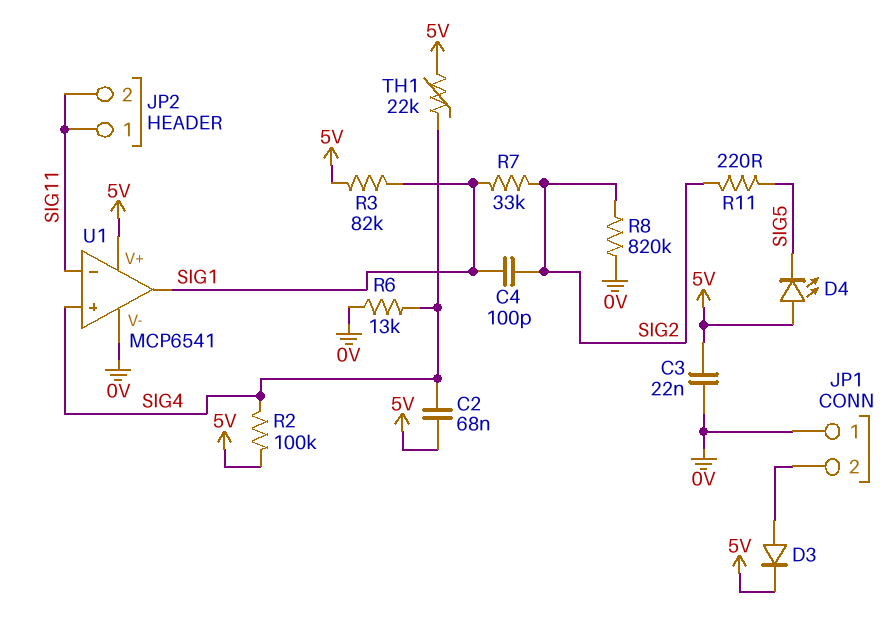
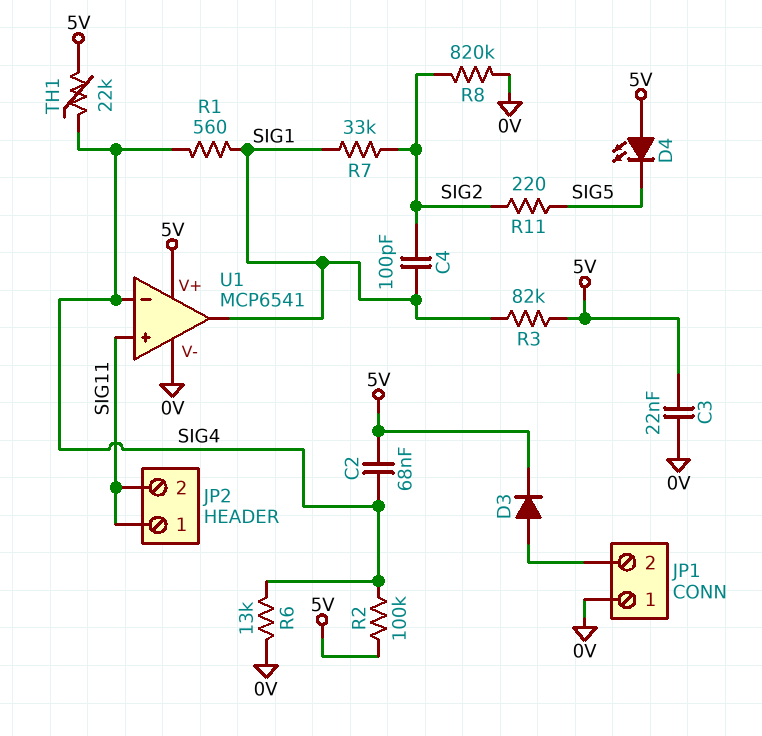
R1: none -> 560 (SIG1, SIG4)
U1 pin in+: SIG4 -> SIG11
U1 pin in-: SIG11 -> SIG4

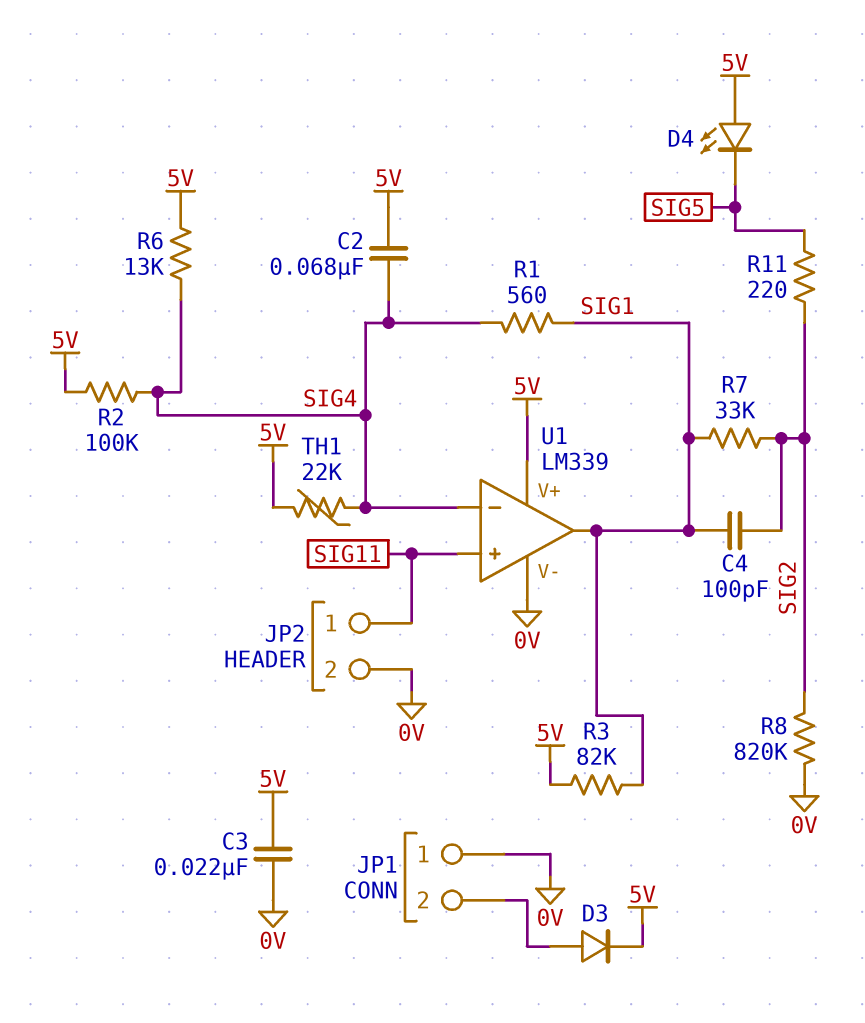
JP2 pin 2: SIG11 -> 0V
R6: 13k (0V, SIG4) -> 13k (5V, SIG4)
U1: MCP6541 -> LM339

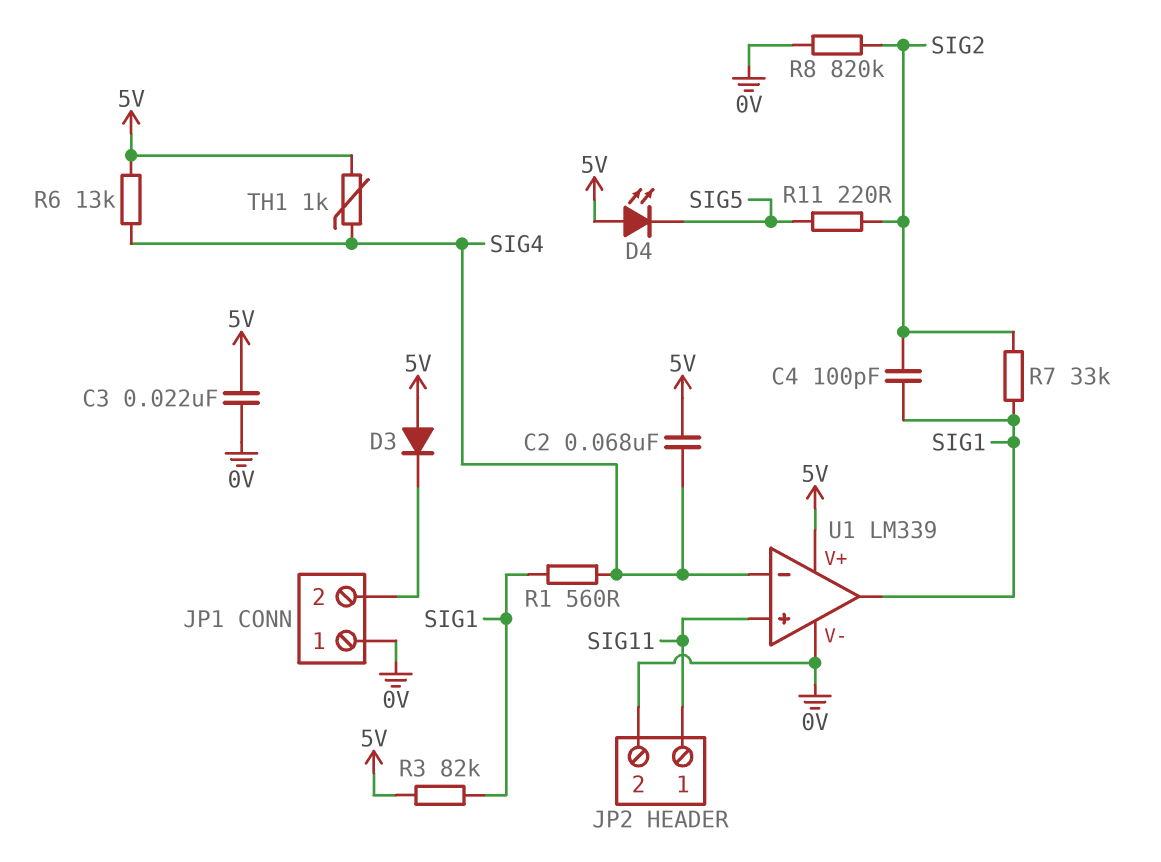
D3: diode (A JP1/2, K 5V) -> diode (A 5V, K JP1/2)
R2: 100k (5V, SIG4) -> none
TH1: 22k (5V, SIG4) -> 1k (5V, SIG4)

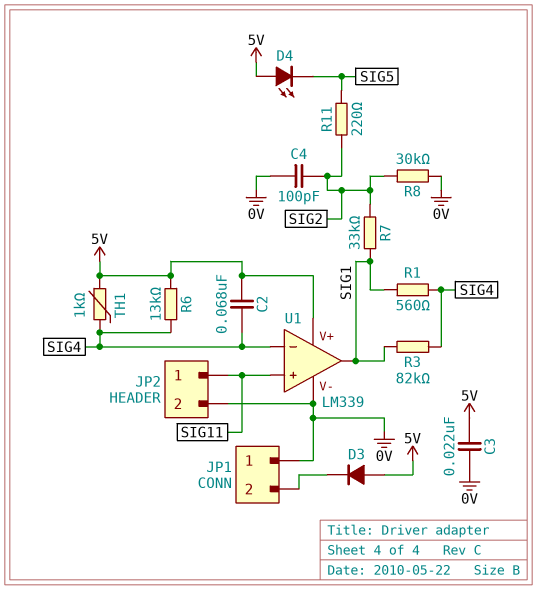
C4: 100pF (SIG1, SIG2) -> 100pF (0V, SIG2)
R3: 82k (5V, SIG1) -> 82k (SIG1, SIG4)
R8: 820k (0V, SIG2) -> 30k (0V, SIG2)

